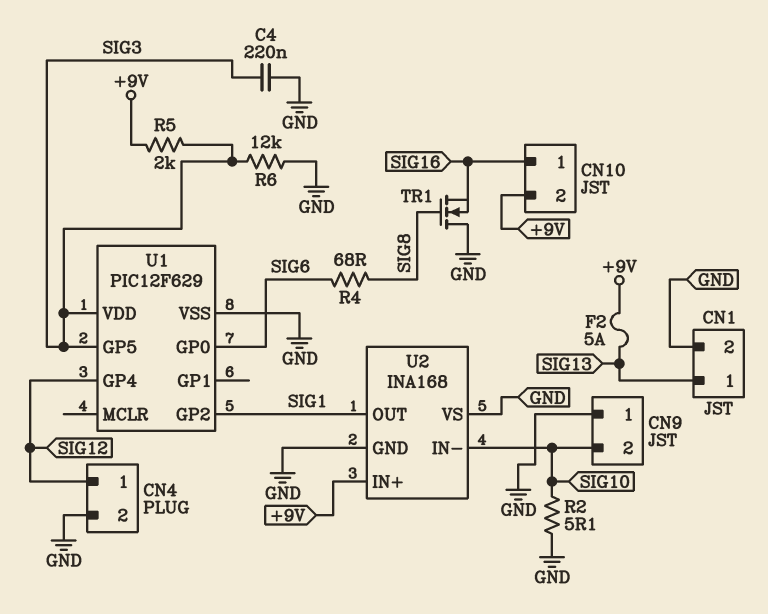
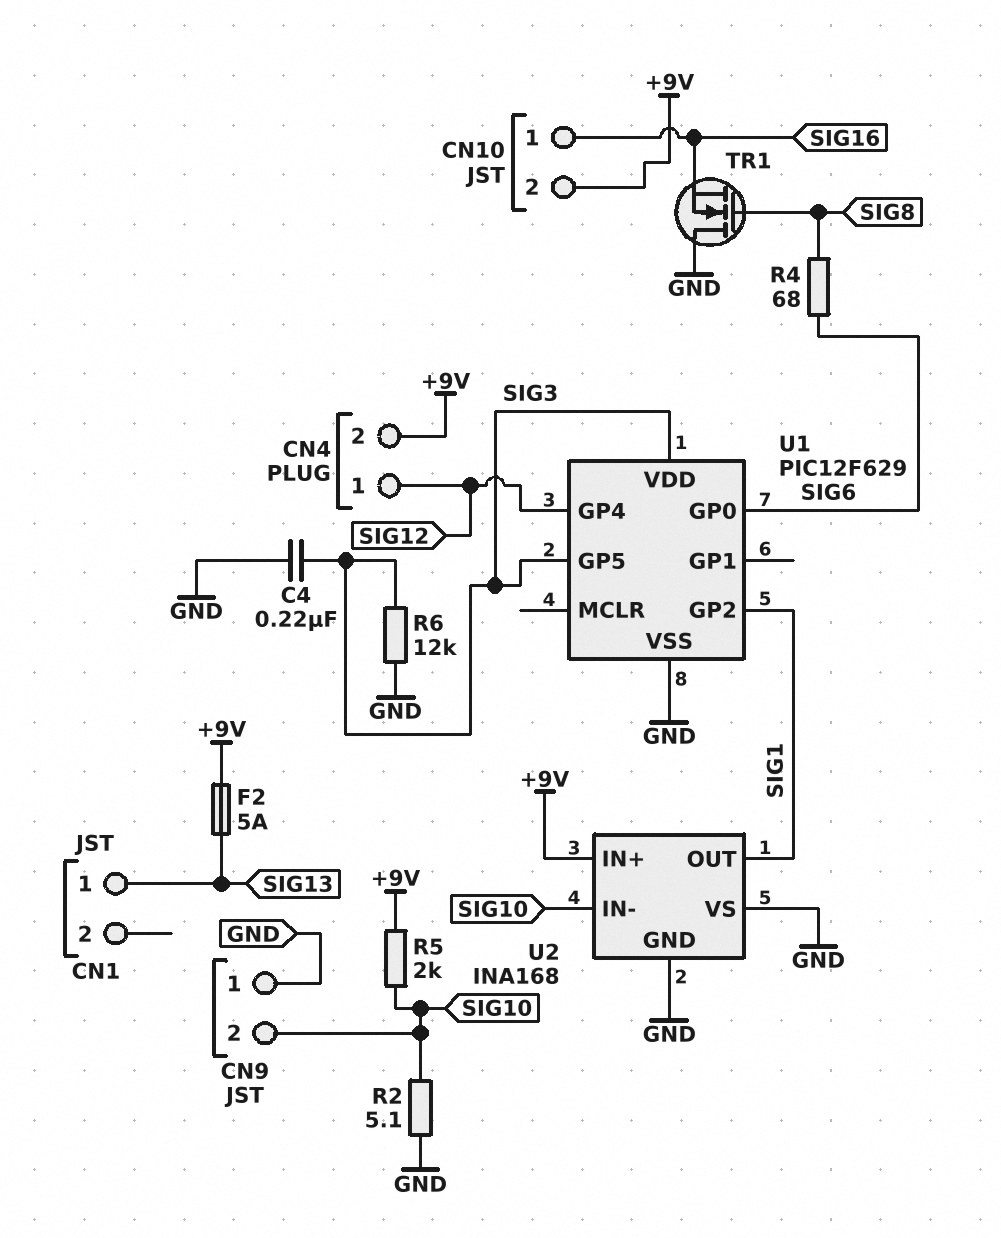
CN1 pin 2: GND -> none
CN4 pin 2: GND -> +9V
R5: 2k (+9V, SIG3) -> 2k (+9V, SIG10)

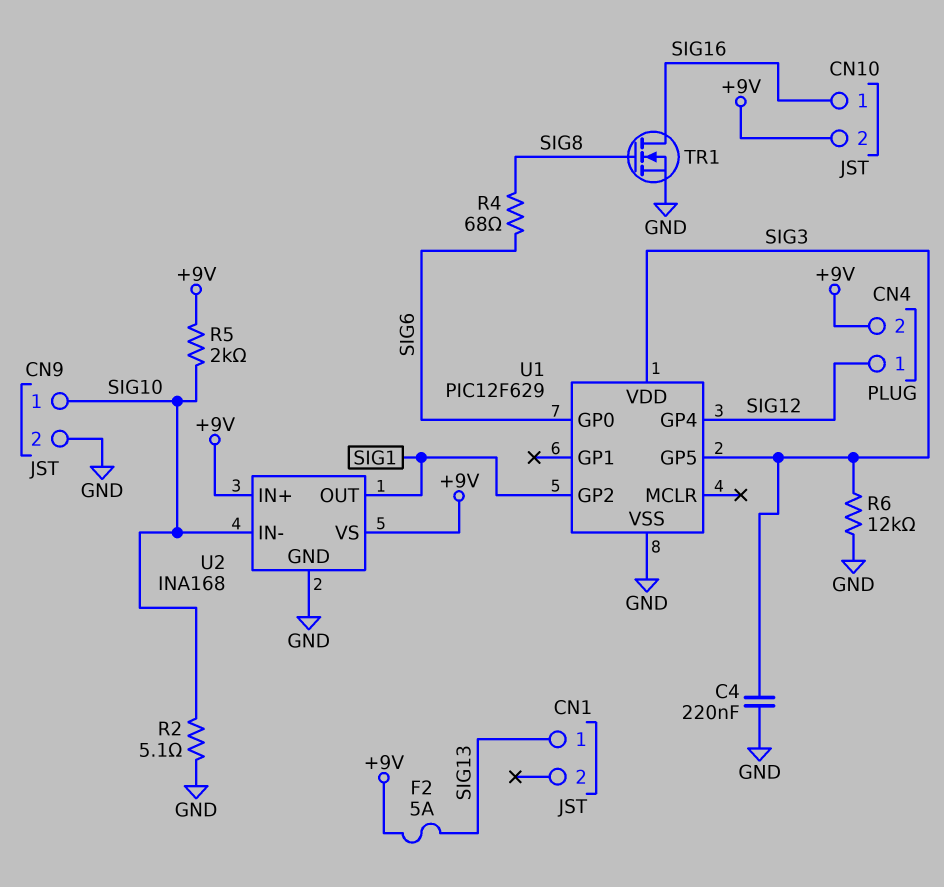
CN9 pin 1: GND -> SIG10
CN9 pin 2: SIG10 -> GND
TR1: NMOS (G SIG8, D GND, S SIG16) -> NMOS (G SIG8, D SIG16, S GND)
U2 pin VS: GND -> +9V

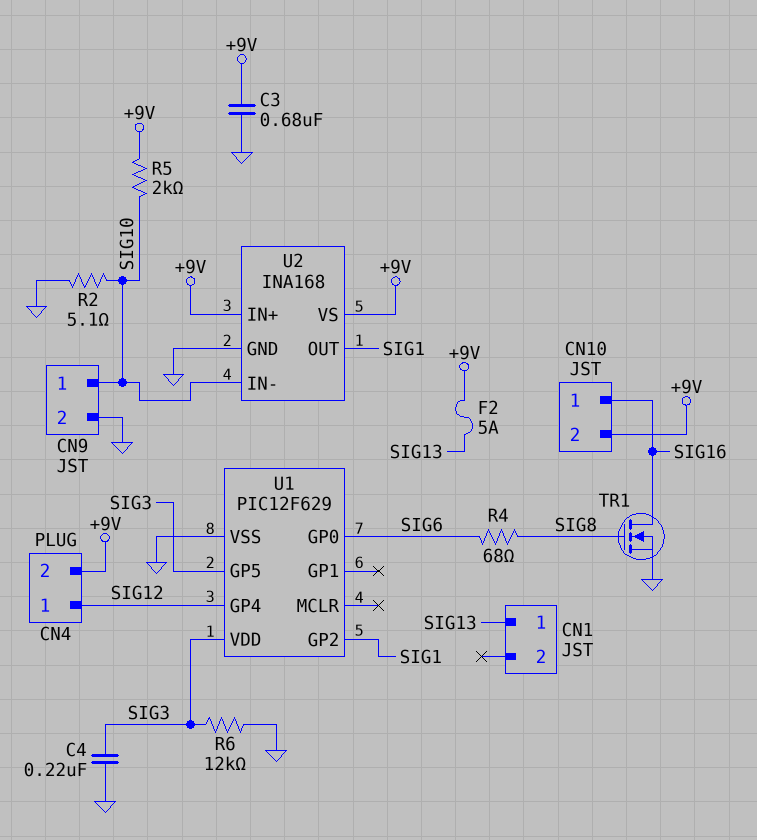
C3: none -> 680nF (+9V, GND)

